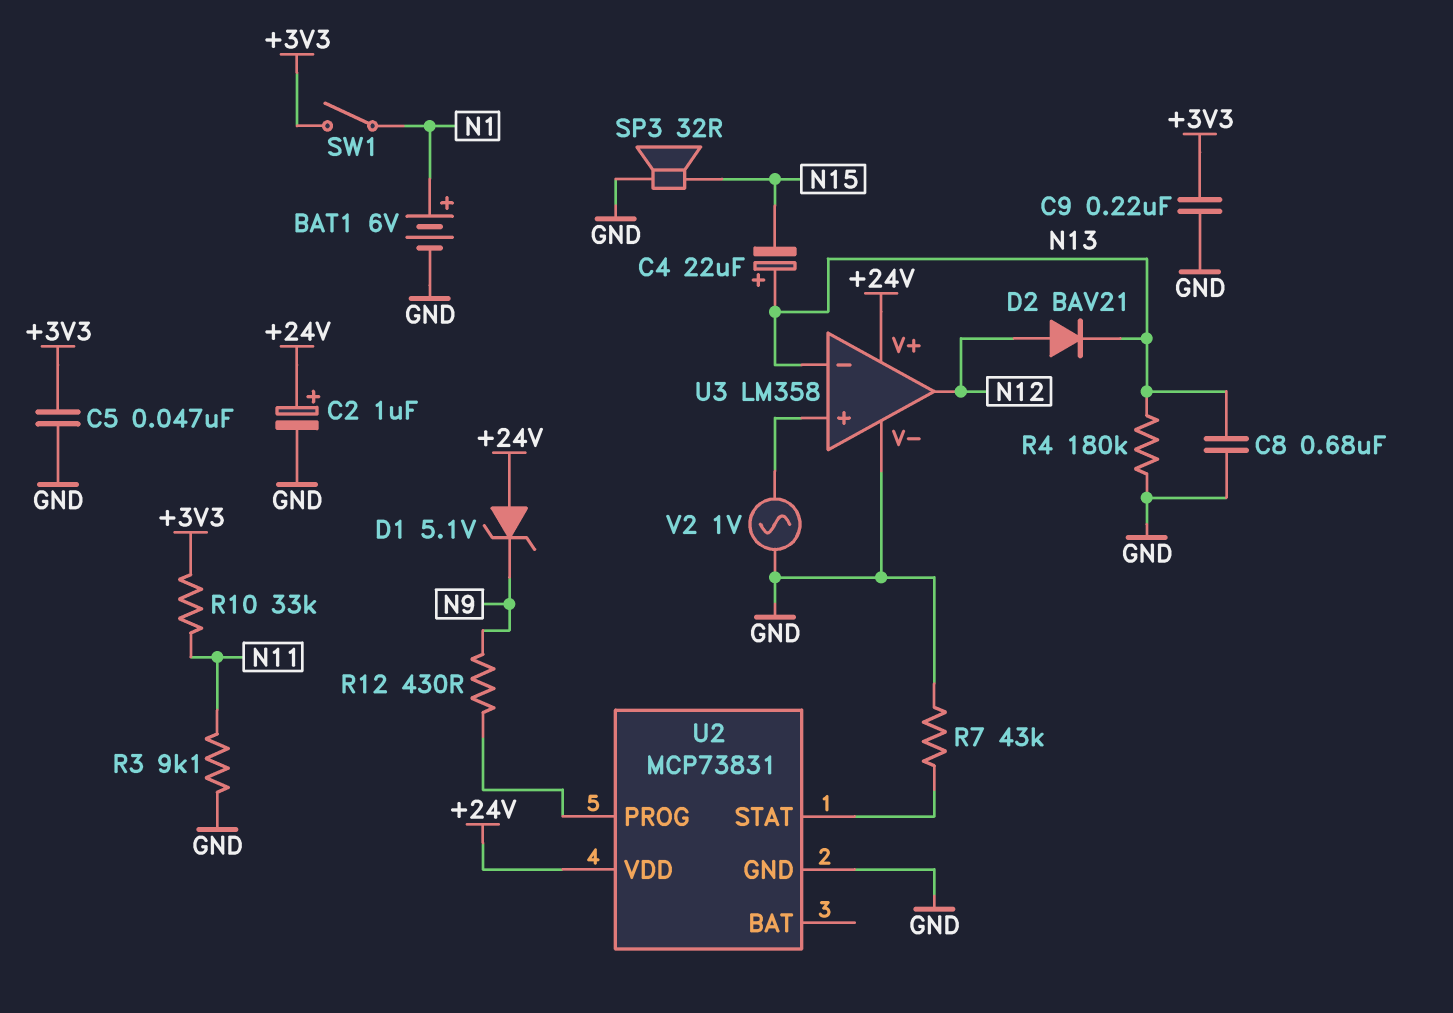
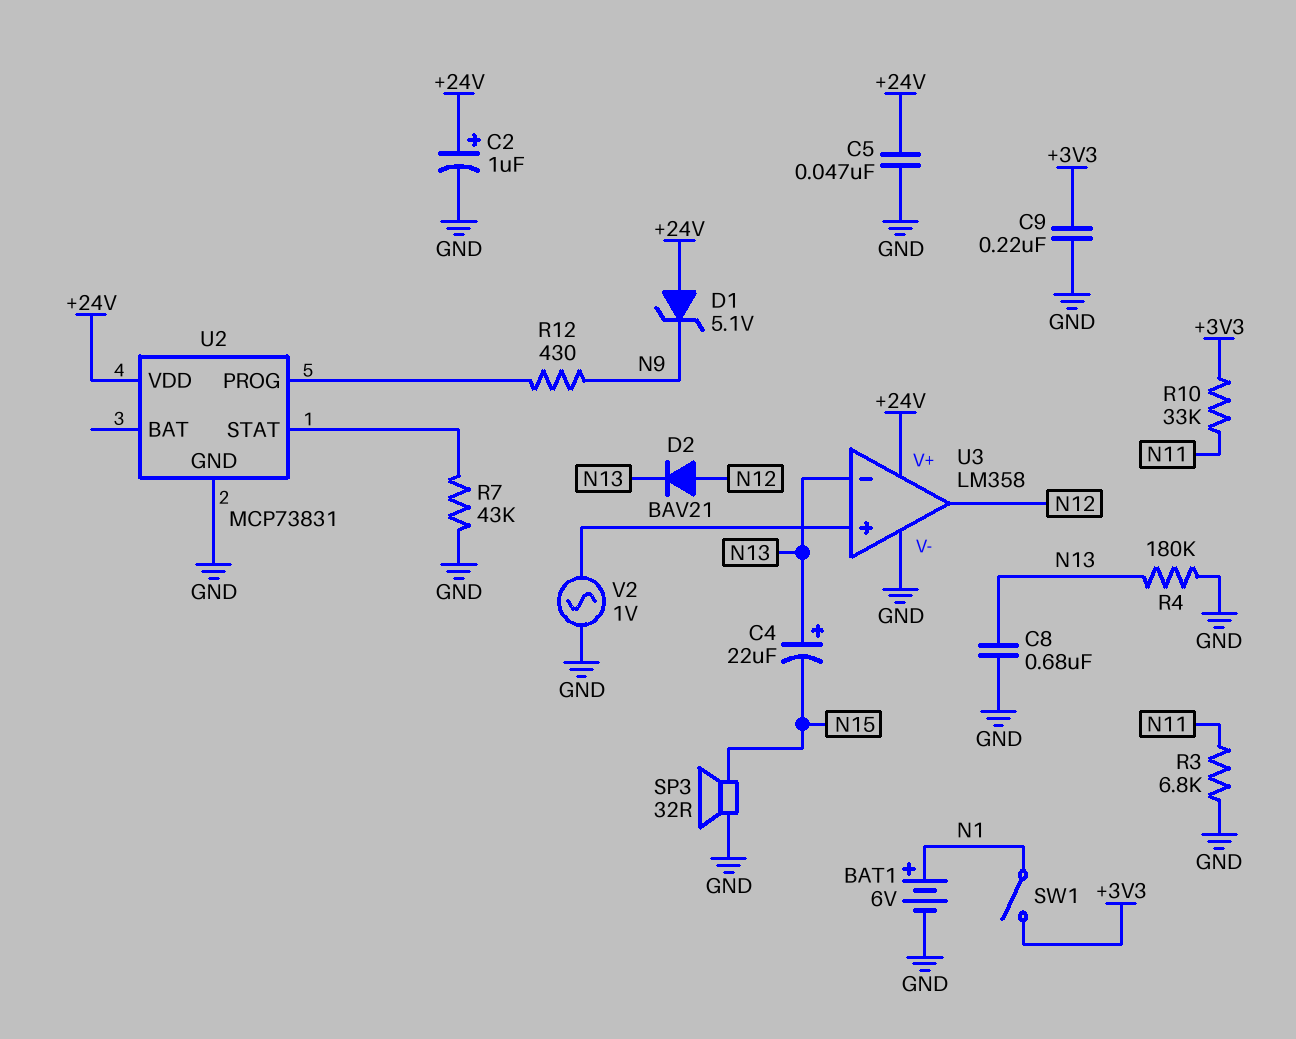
C5: 47nF (+3V3, GND) -> 47nF (+24V, GND)
R3: 9.1k (GND, N11) -> 6.8k (GND, N11)

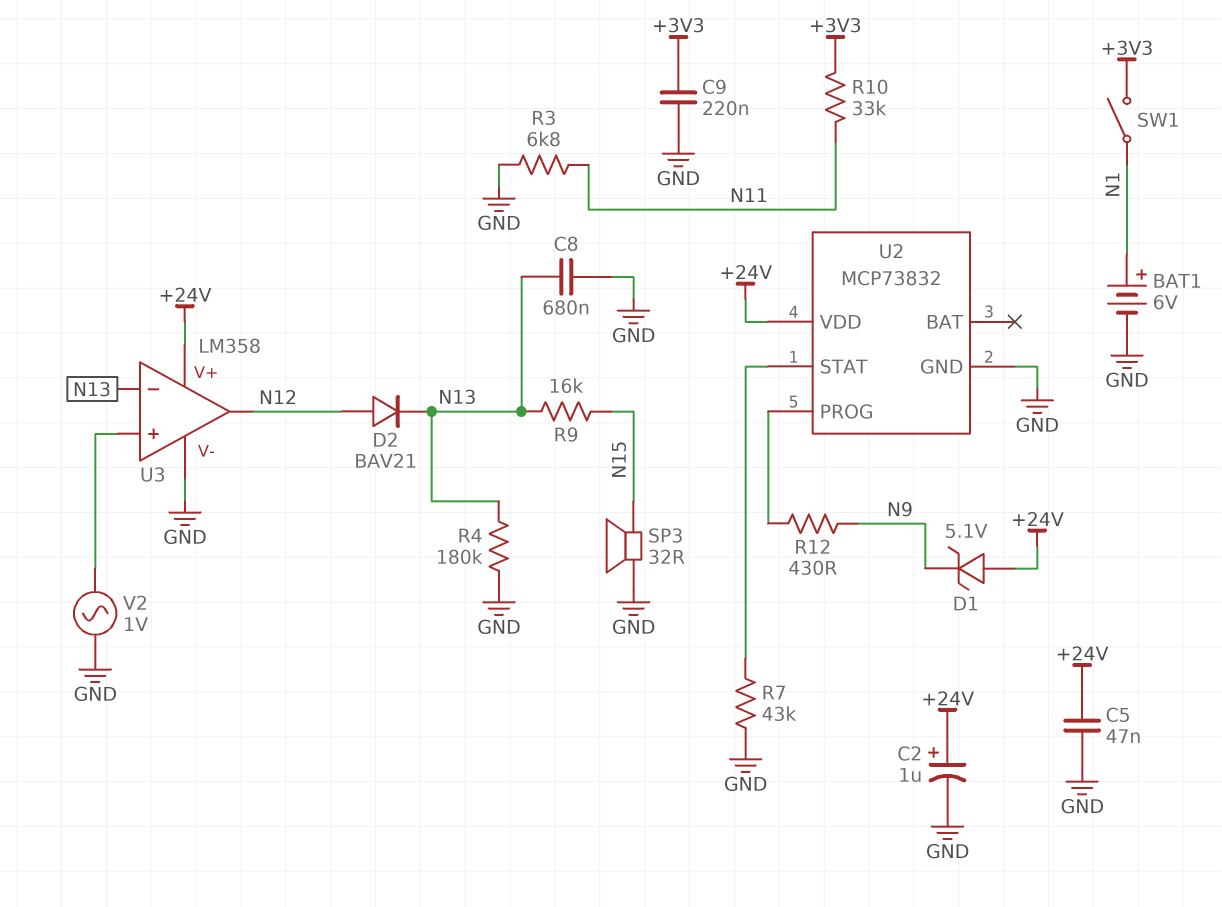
C4: 22uF (plus N13, minus N15) -> none
R9: none -> 16k (N13, N15)
U2: MCP73831 -> MCP73832

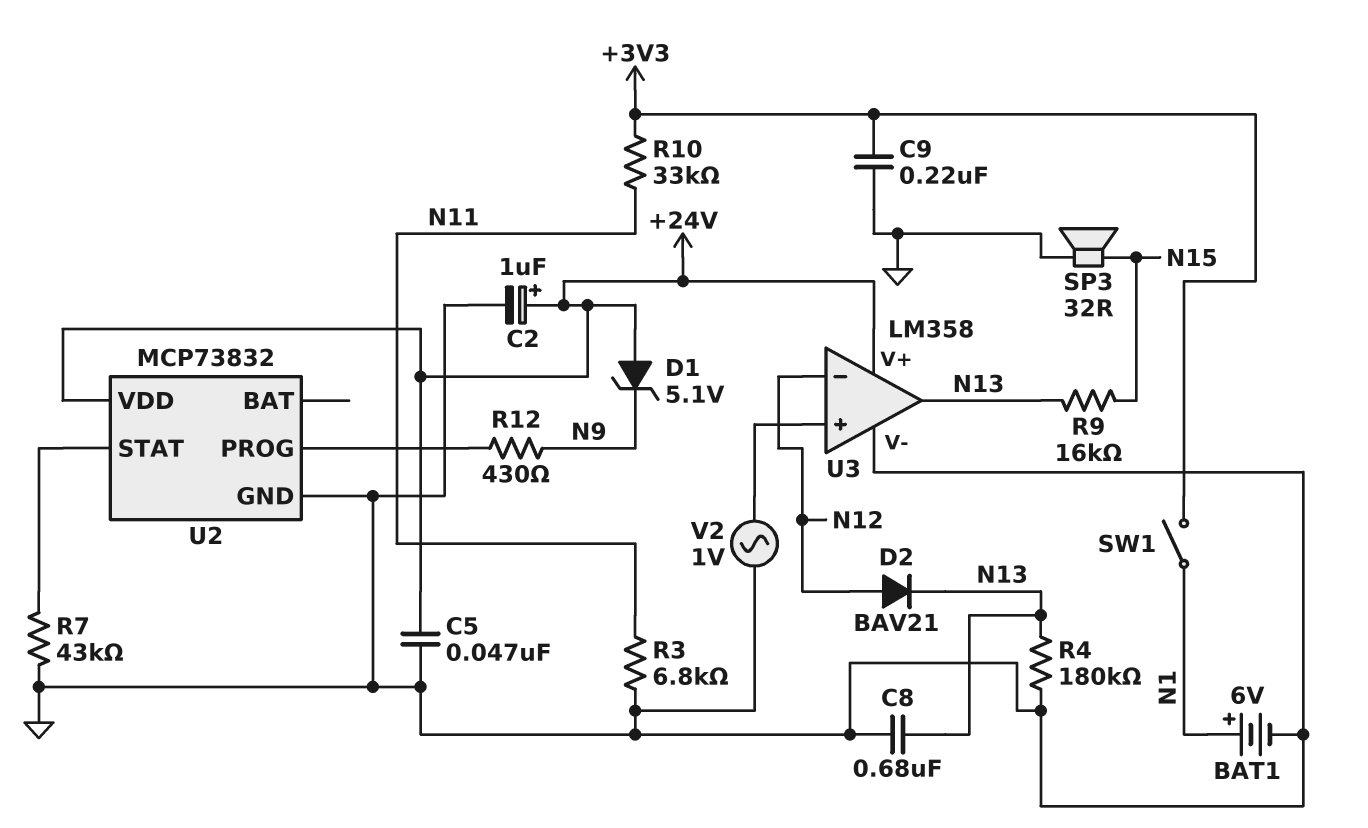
U3 pin in-: N13 -> N12
U3 pin out: N12 -> N13

